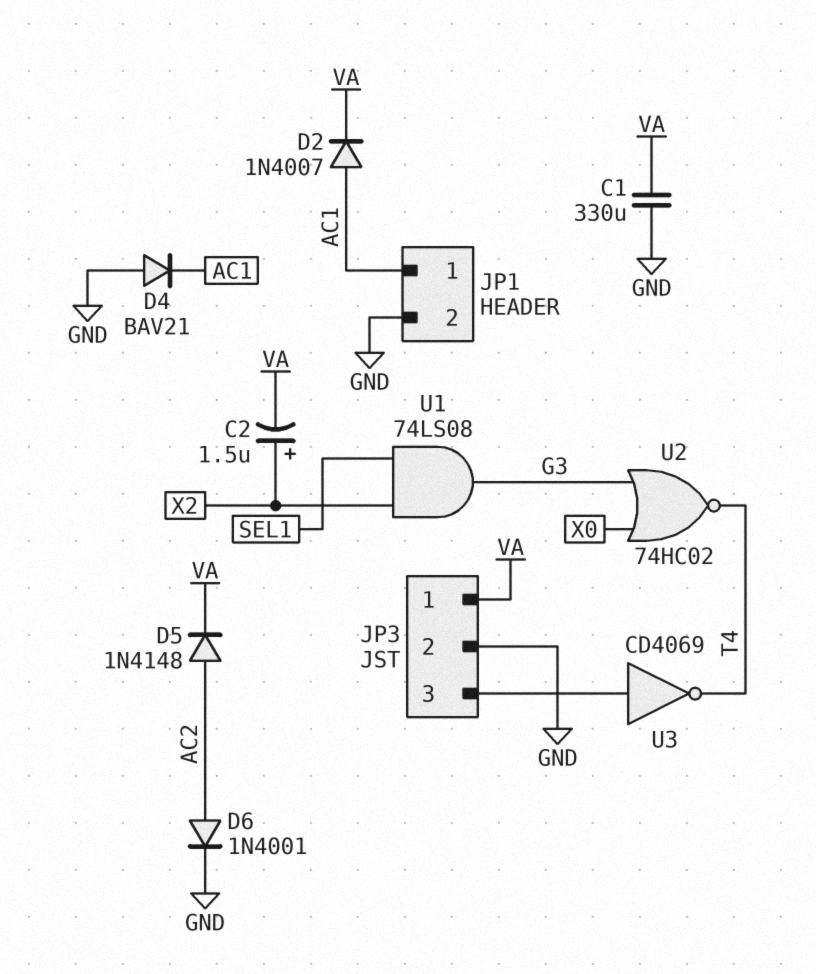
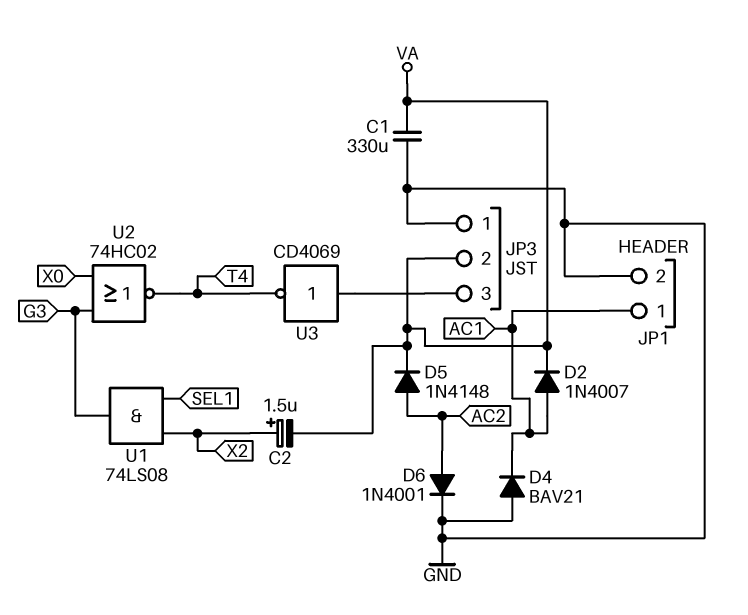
JP3 pin 1: VA -> GND
JP3 pin 2: GND -> VA

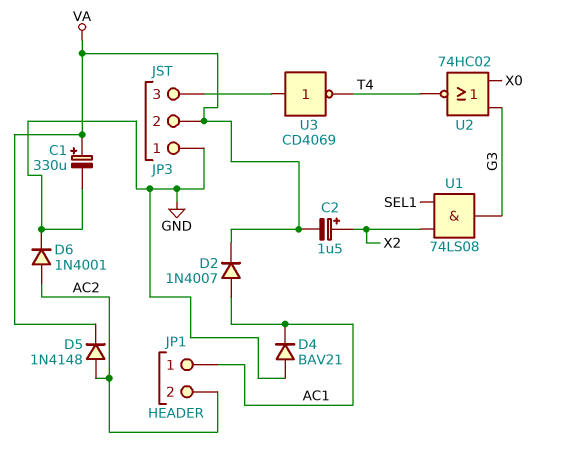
C1: 330uF (GND, VA) -> 330uF (plus VA, minus GND)
JP1 pin 2: GND -> AC2

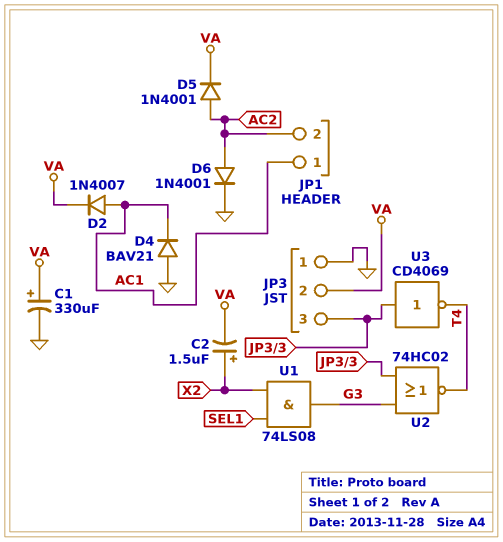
D5: diode 1N4148 (A AC2, K VA) -> diode 1N4001 (A AC2, K VA)
U2: NOR 74HC02 (in G3, in X0, out T4) -> NOR 74HC02 (in G3, in JP3/3, out T4)

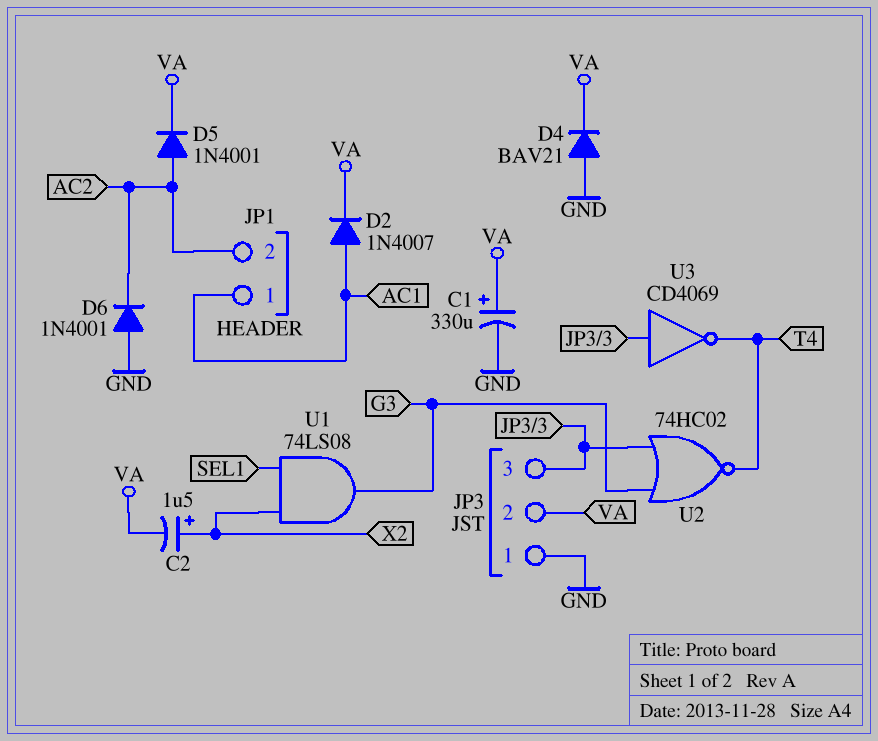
D4: diode BAV21 (A GND, K AC1) -> diode BAV21 (A GND, K VA)
D6: diode 1N4001 (A AC2, K GND) -> diode 1N4001 (A GND, K AC2)

